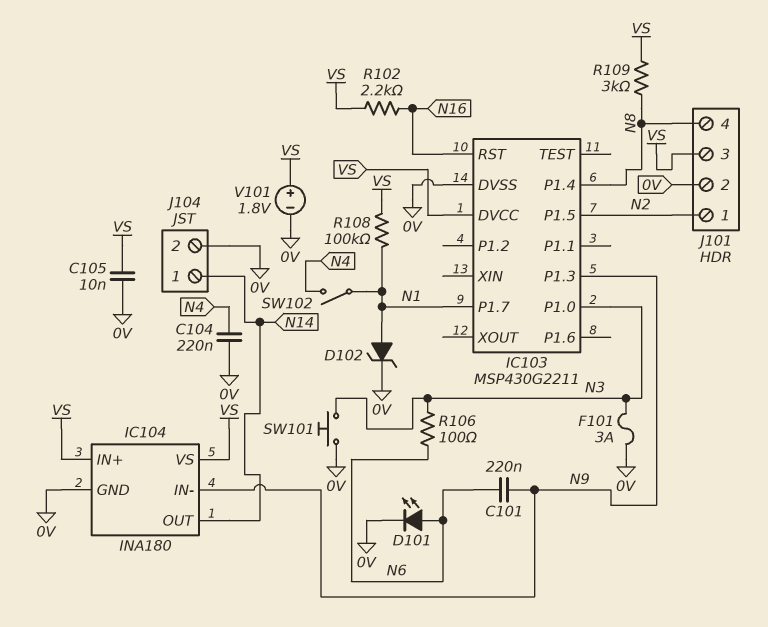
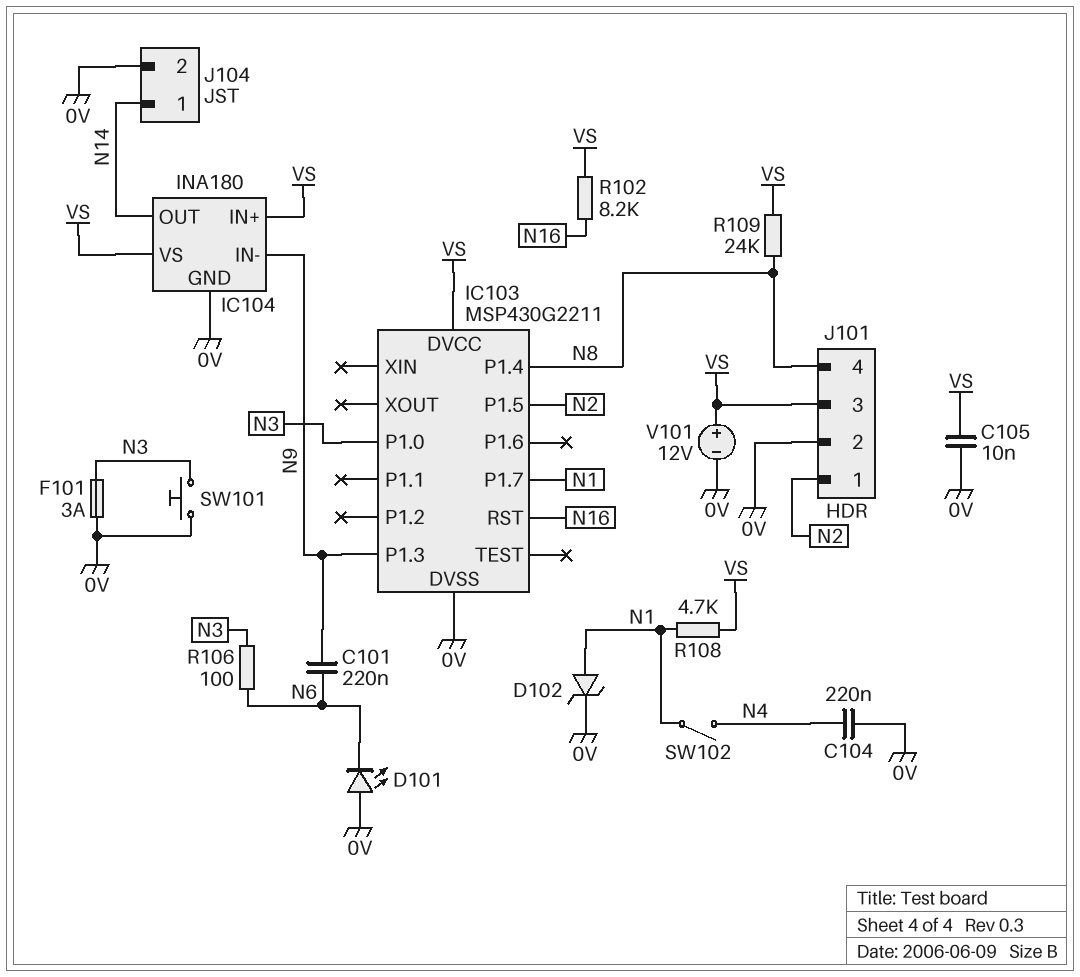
D101: LED (A N6, K 0V) -> LED (A 0V, K N6)
R102: 2.2k (N16, VS) -> 8.2k (N16, VS)
R108: 100k (N1, VS) -> 4.7k (N1, VS)
R109: 3k (N8, VS) -> 24k (N8, VS)
V101: 1.8V (plus VS, minus 0V) -> 12V (plus VS, minus 0V)

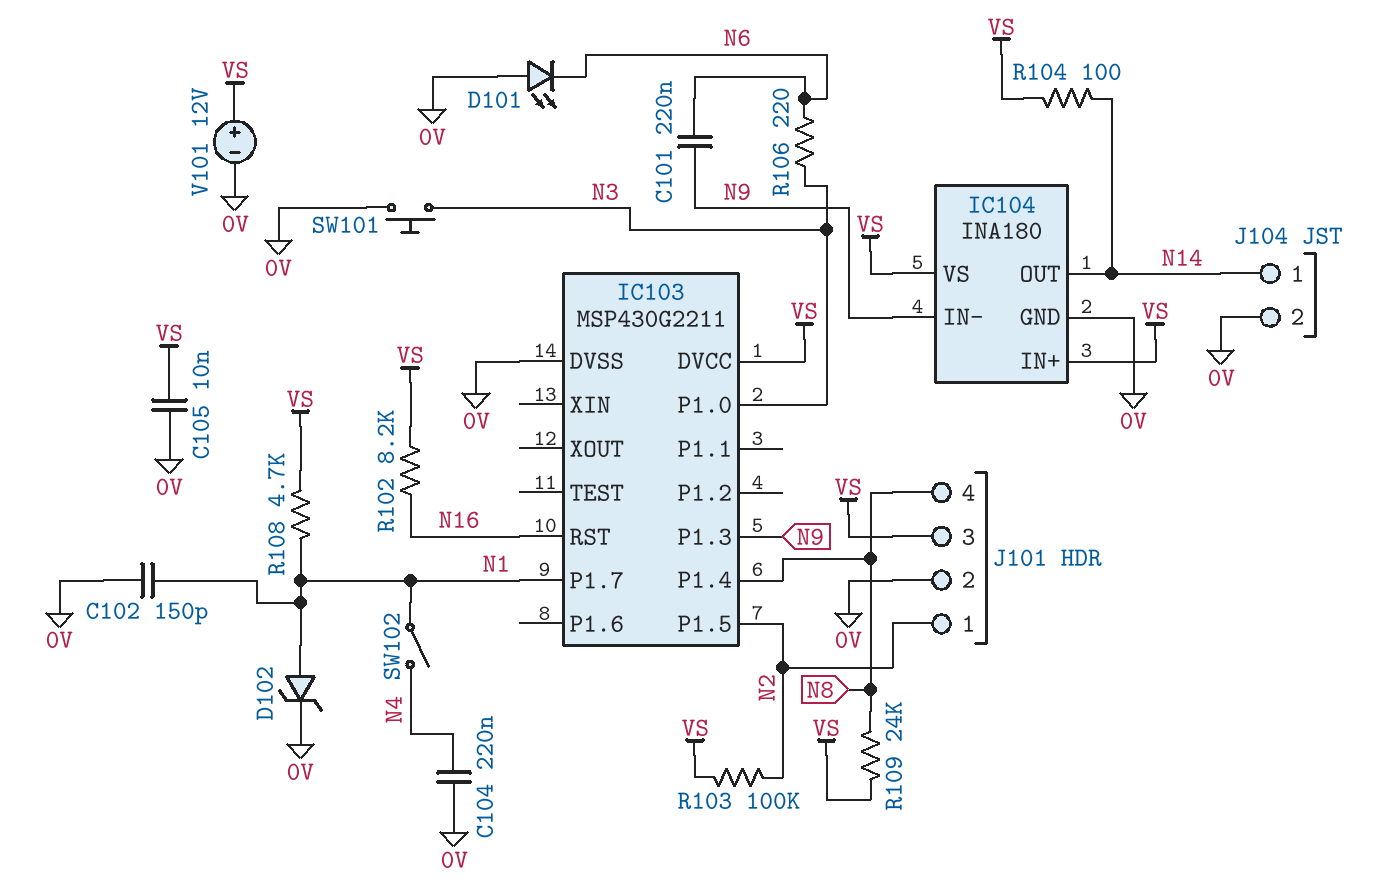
C102: none -> 150pF (0V, N1)
F101: 3A (0V, N3) -> none
R103: none -> 100k (N2, VS)
R104: none -> 100 (N14, VS)
R106: 100 (N3, N6) -> 220 (N3, N6)

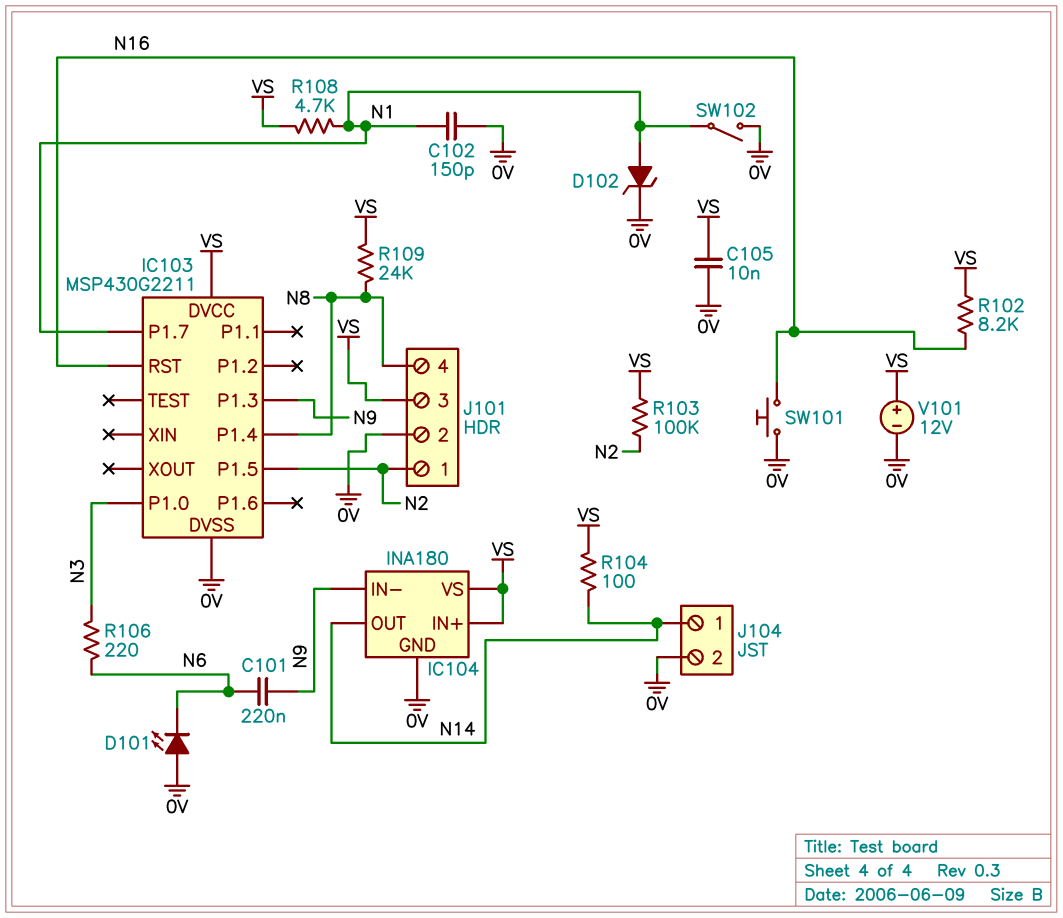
C104: 220nF (0V, N4) -> none
SW101: button (0V, N3) -> button (0V, N16)
SW102: switch (N1, N4) -> switch (0V, N1)

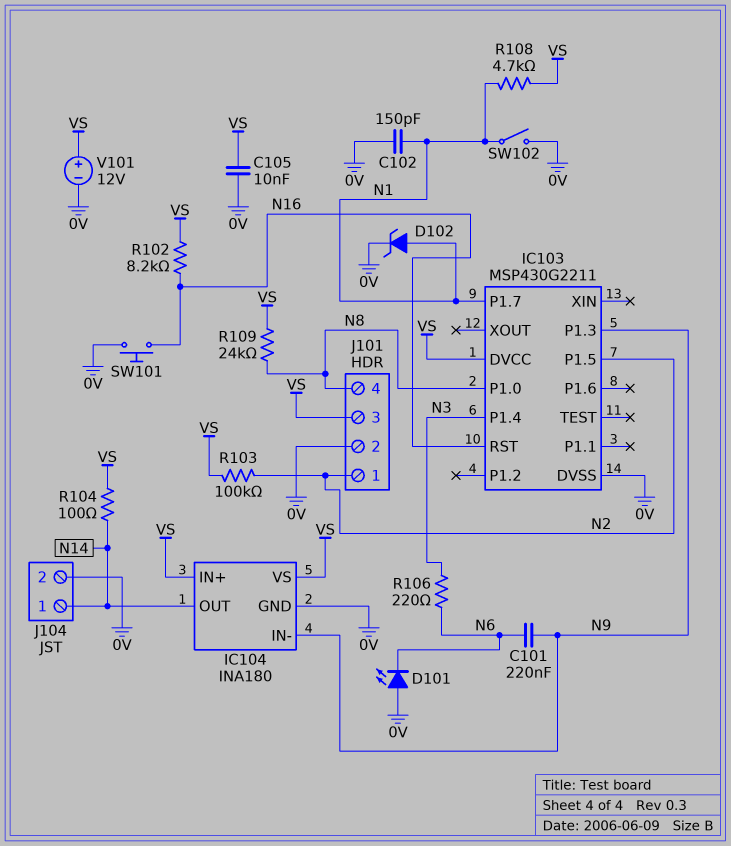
IC103 pin P1.0: N3 -> N8
IC103 pin P1.4: N8 -> N3

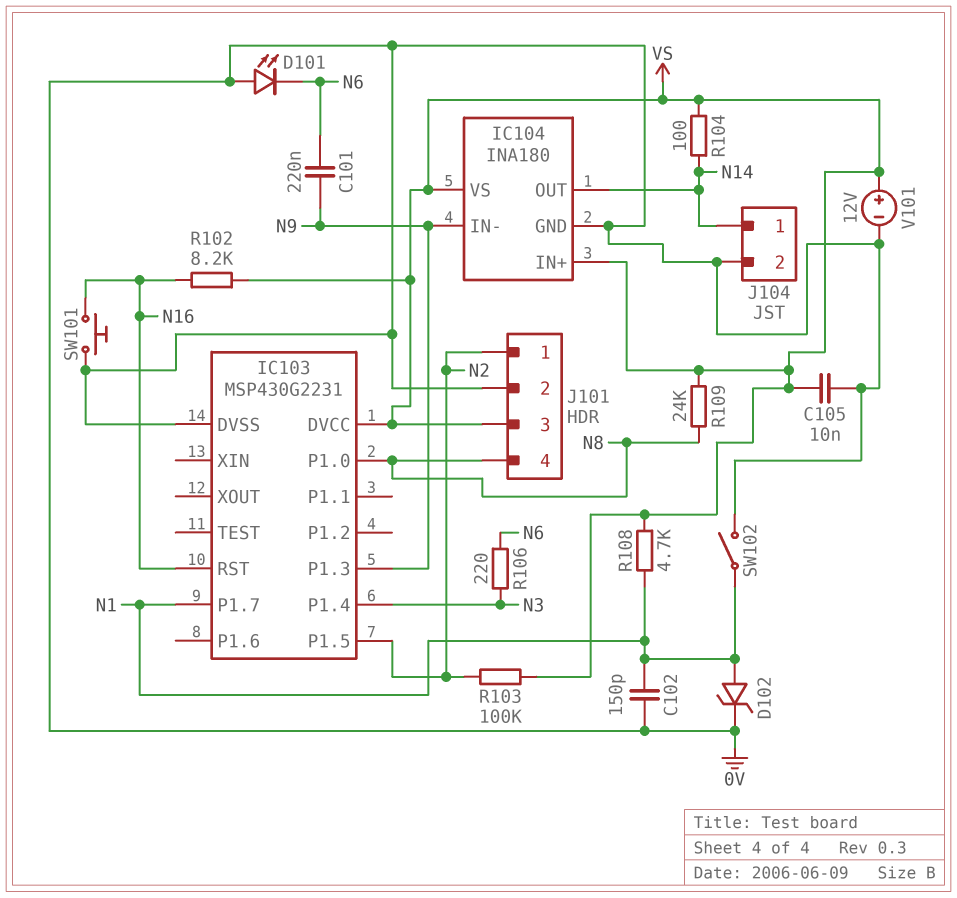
IC103: MSP430G2211 -> MSP430G2231

